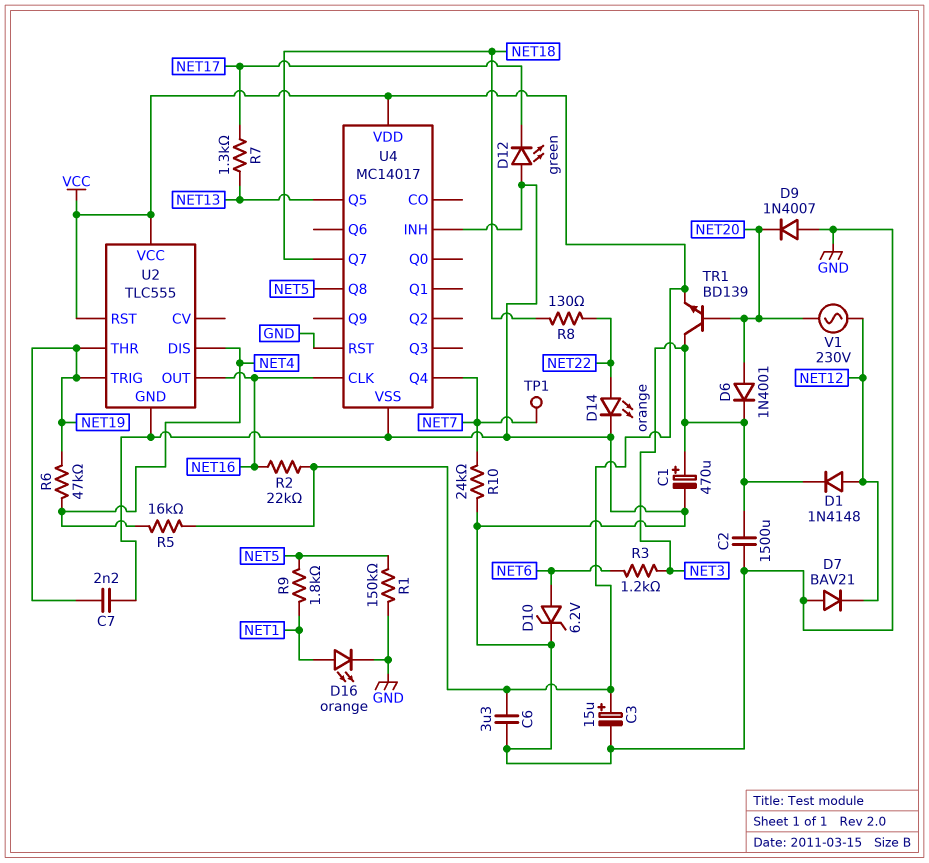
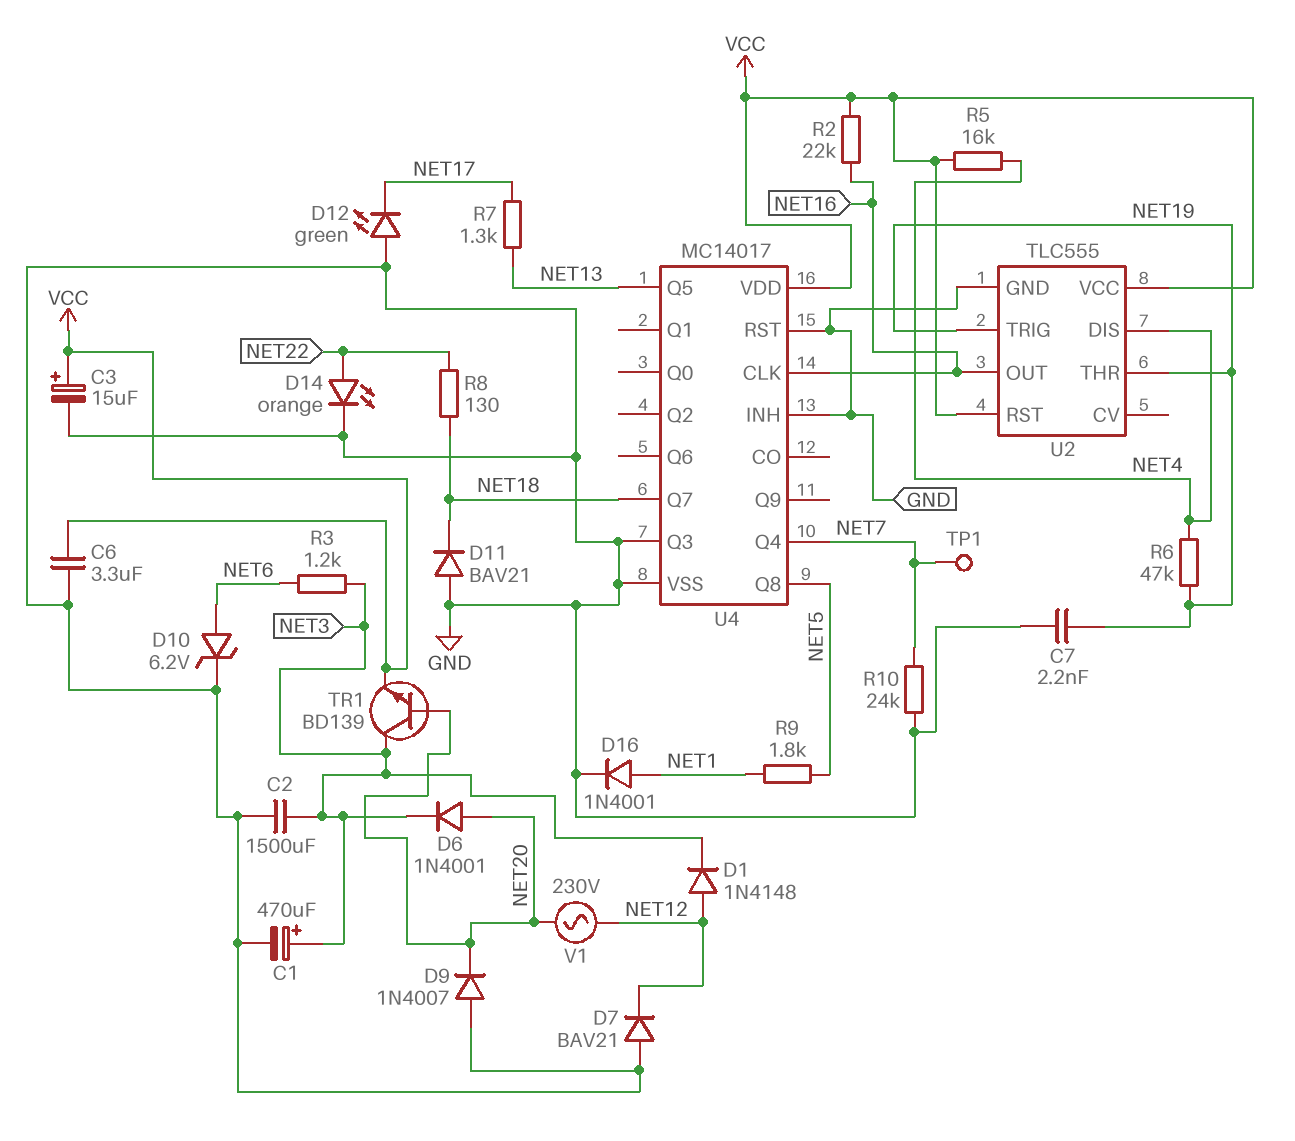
D11: none -> diode BAV21 (A GND, K NET18)
D16: LED orange (A NET1, K GND) -> diode 1N4001 (A NET1, K GND)
R1: 150k (GND, NET5) -> none
U4 pin Q3: none -> GND

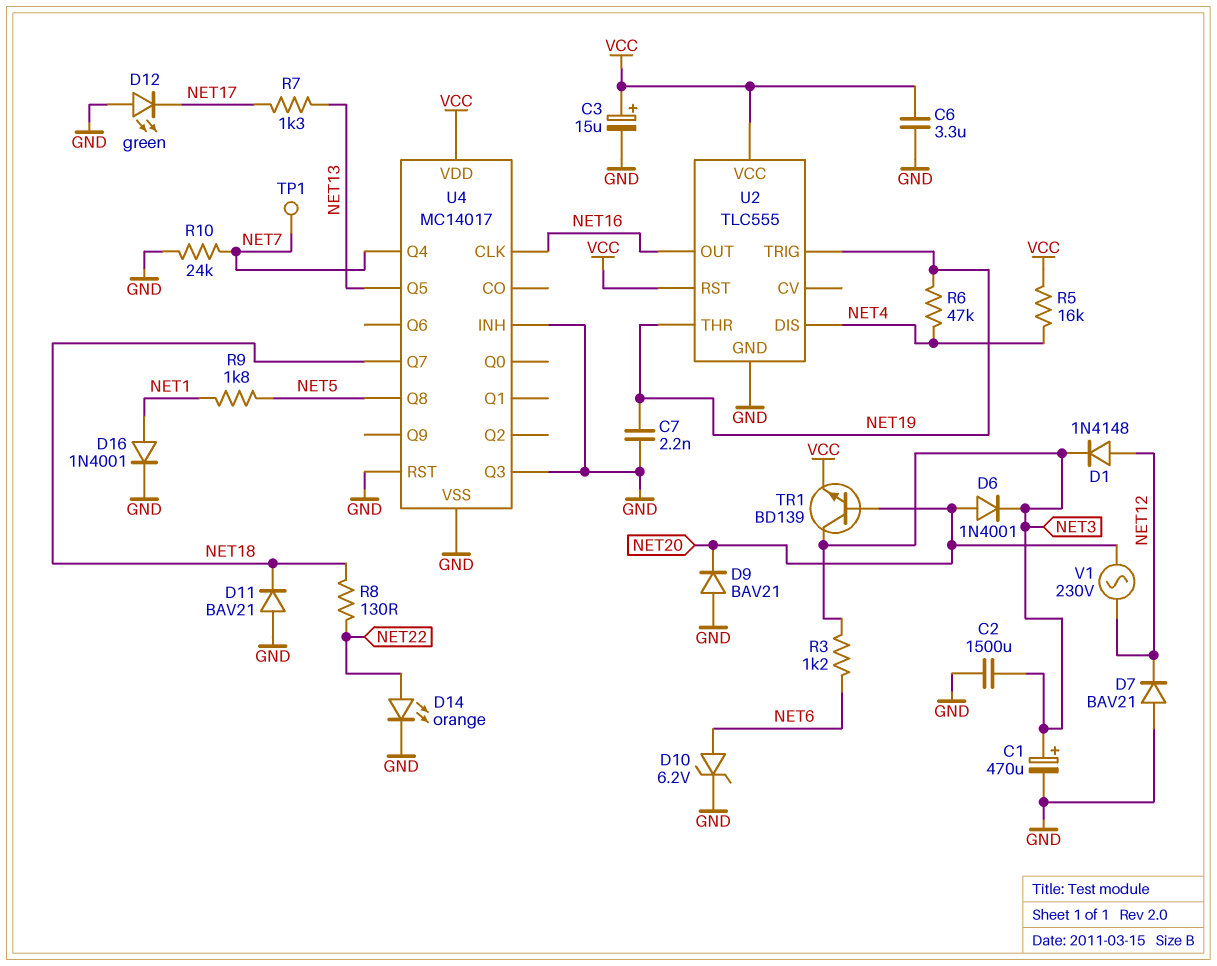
D9: diode 1N4007 (A GND, K NET20) -> diode BAV21 (A GND, K NET20)
R2: 22k (NET16, VCC) -> none

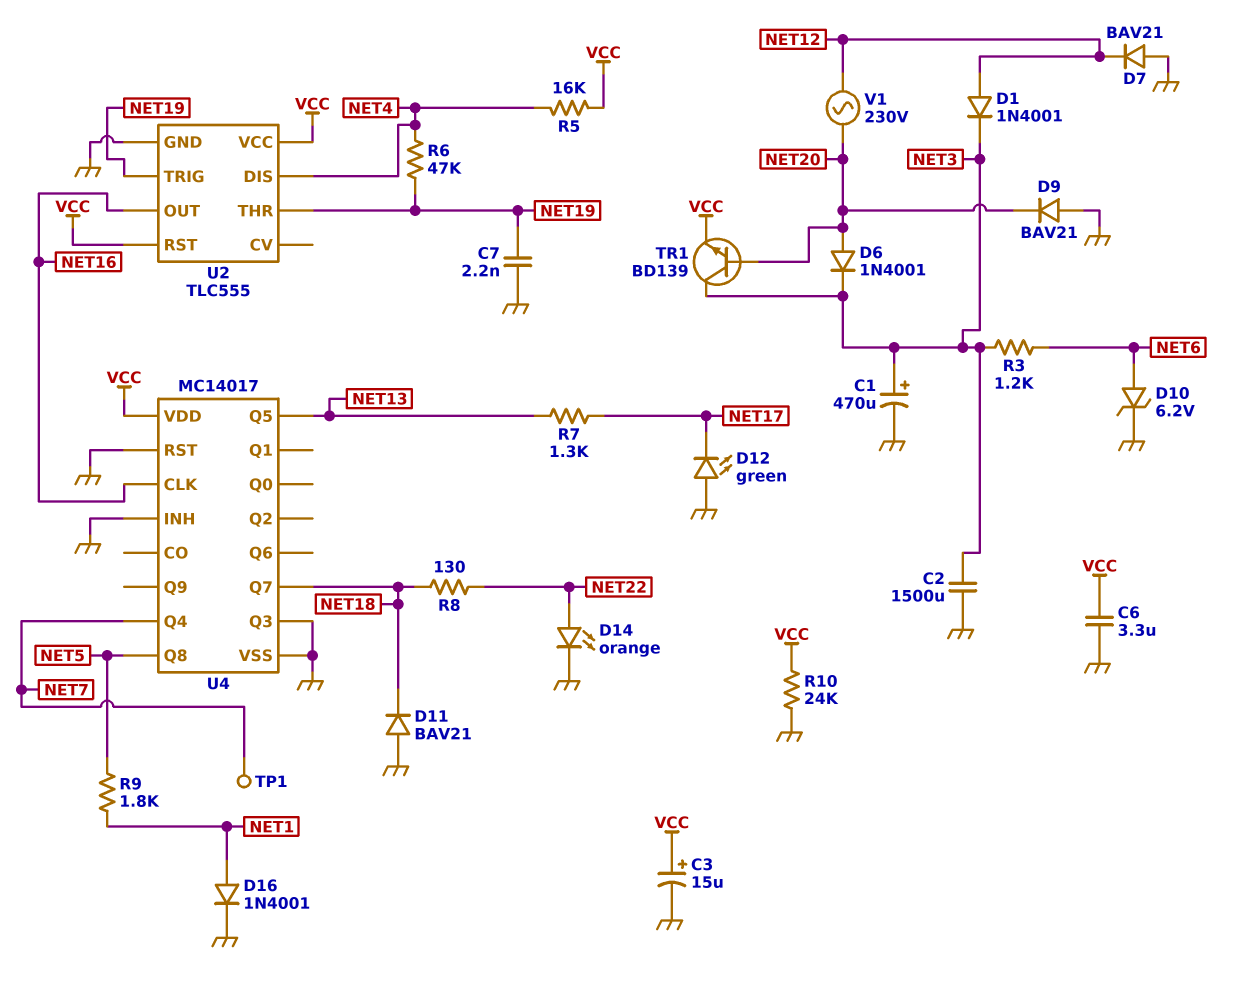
D1: diode 1N4148 (A NET12, K NET3) -> diode 1N4001 (A NET12, K NET3)
R10: 24k (GND, NET7) -> 24k (GND, VCC)

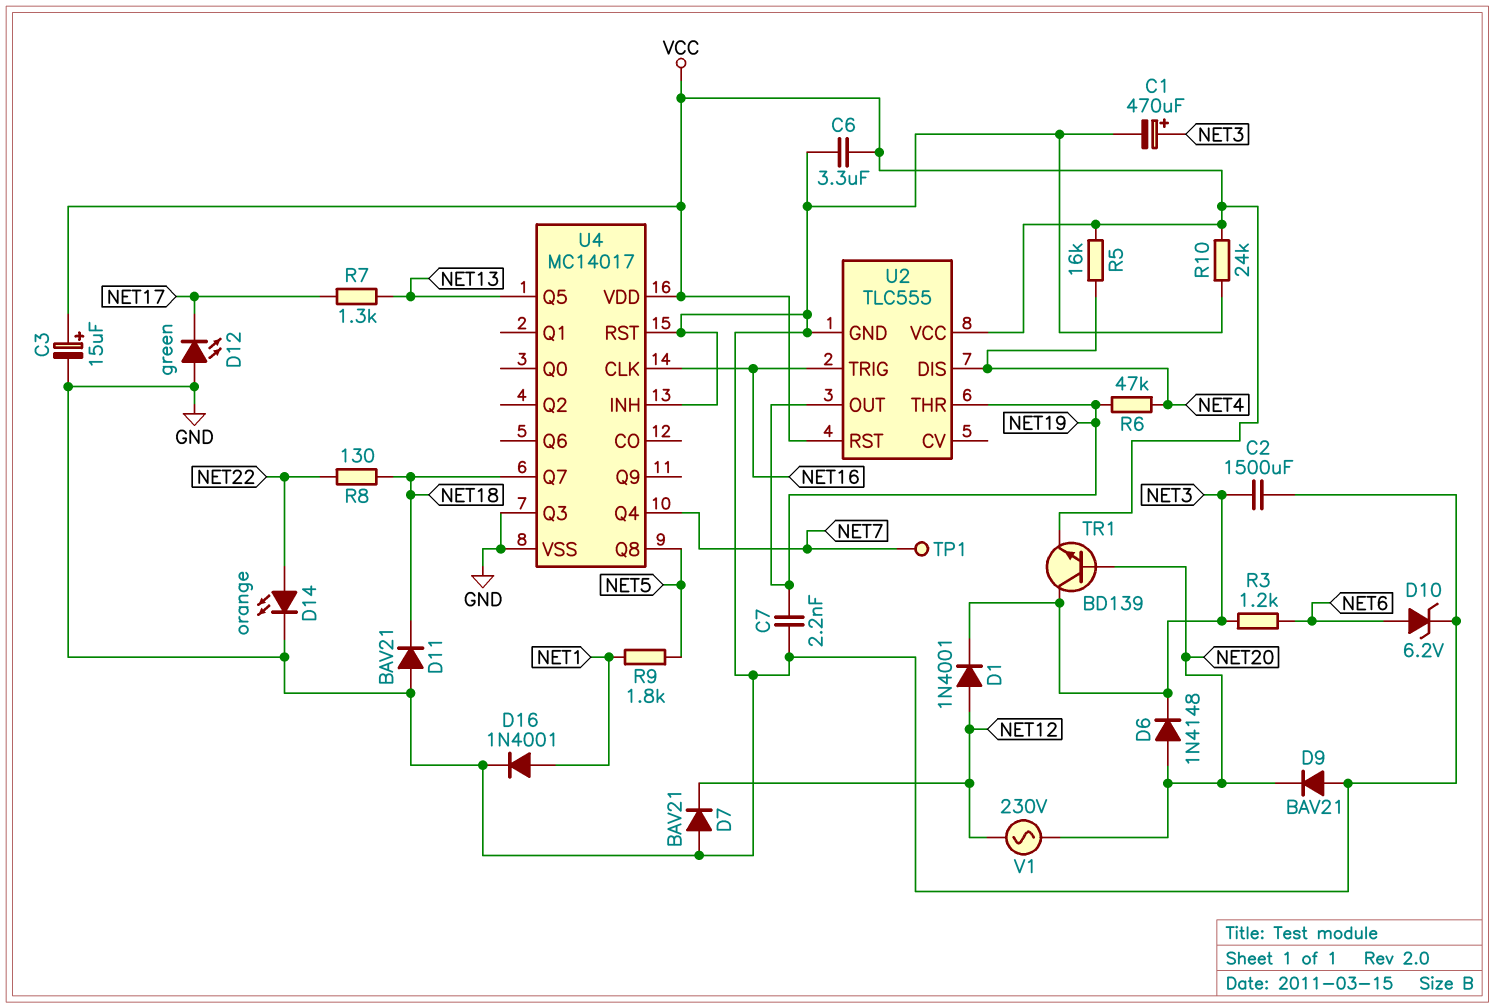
D6: diode 1N4001 (A NET20, K NET3) -> diode 1N4148 (A NET20, K NET3)
U2 pin OUT: NET16 -> NET19
U2 pin TRIG: NET19 -> NET16

